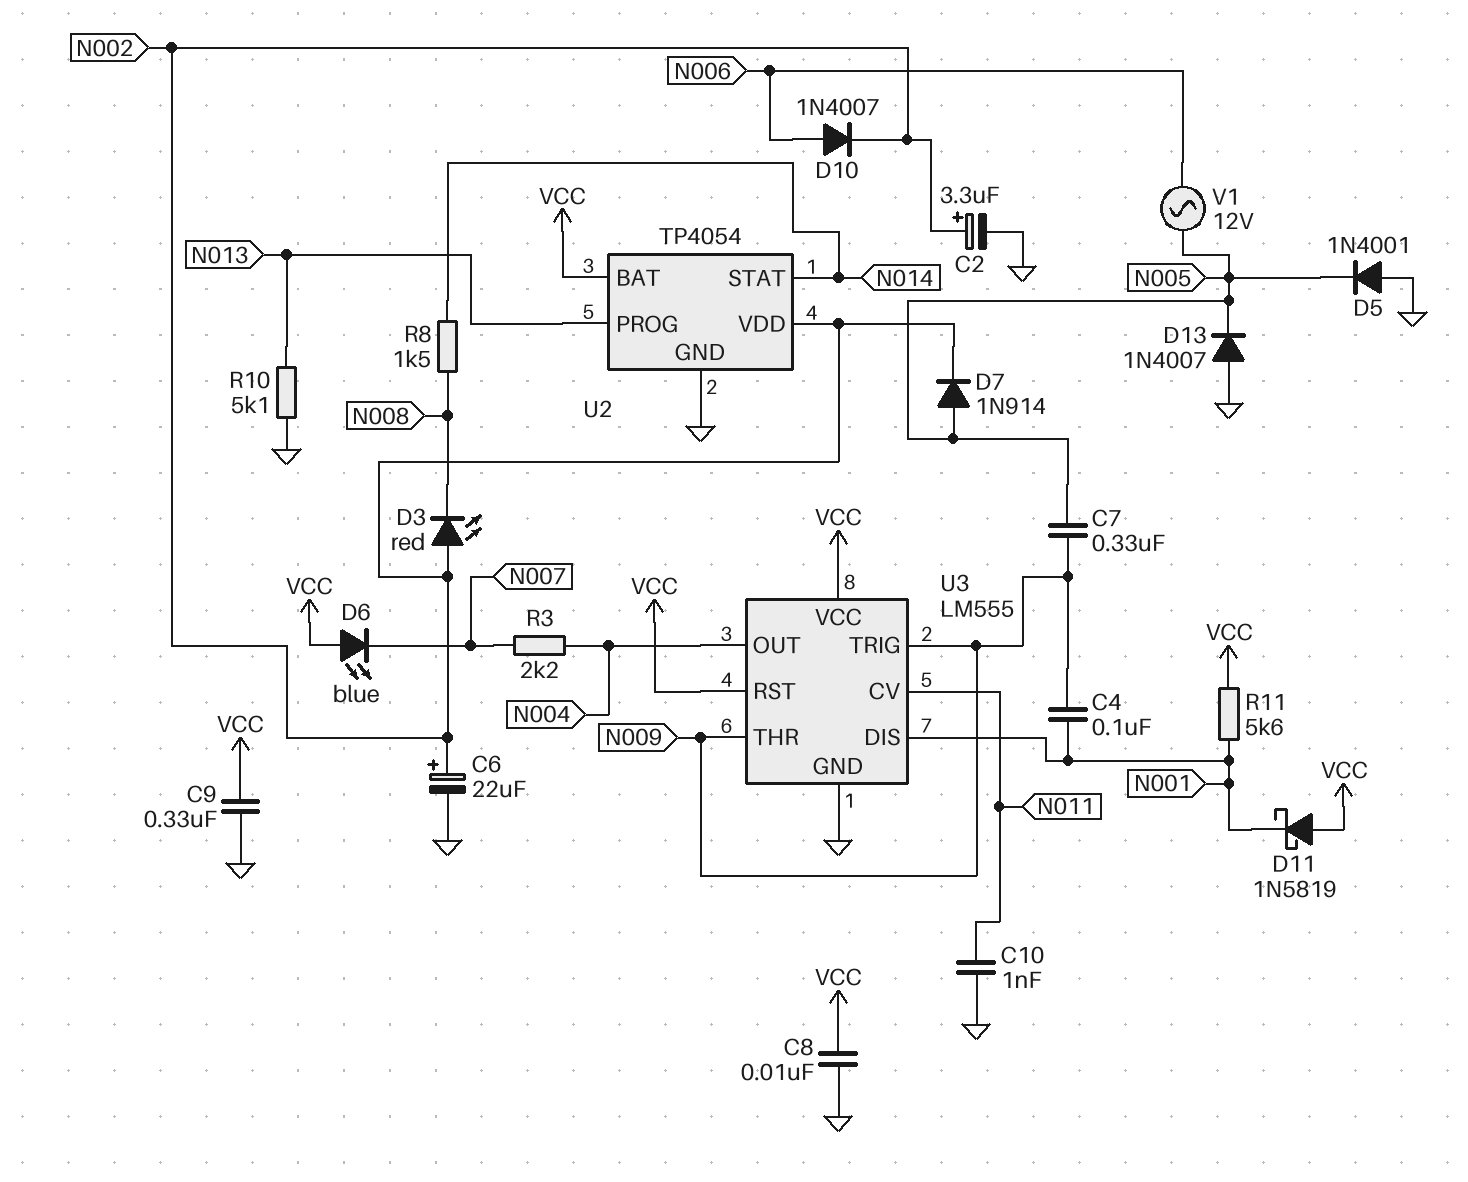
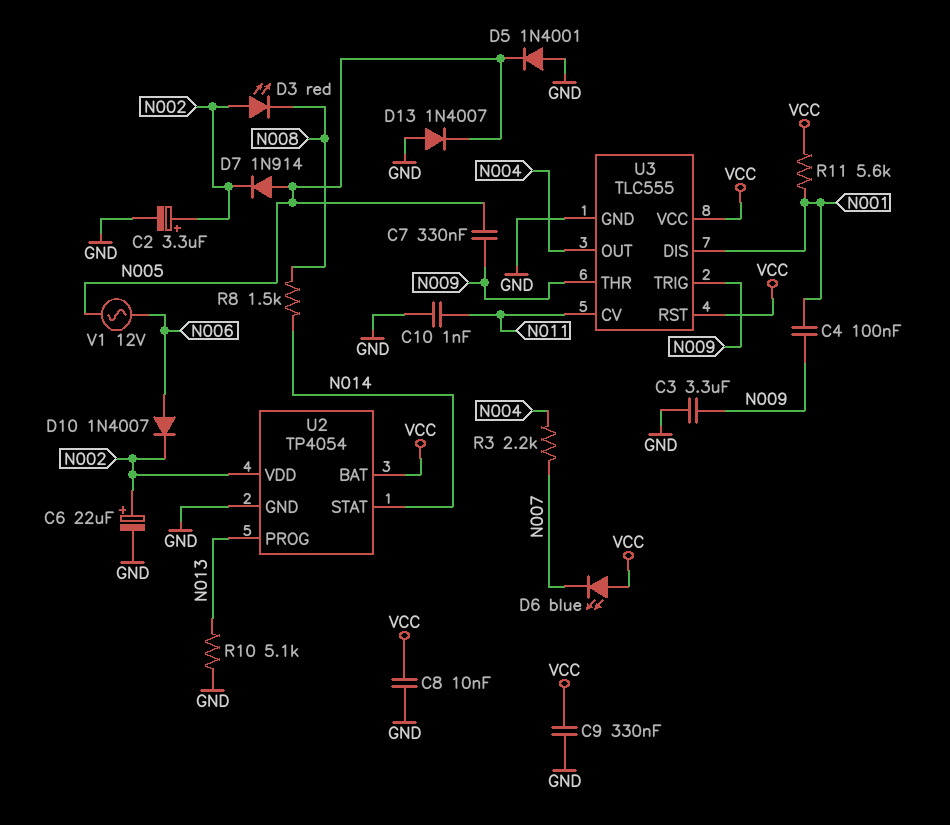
C3: none -> 3.3uF (GND, N009)
D11: schottky 1N5819 (A VCC, K N001) -> none
U3: LM555 -> TLC555

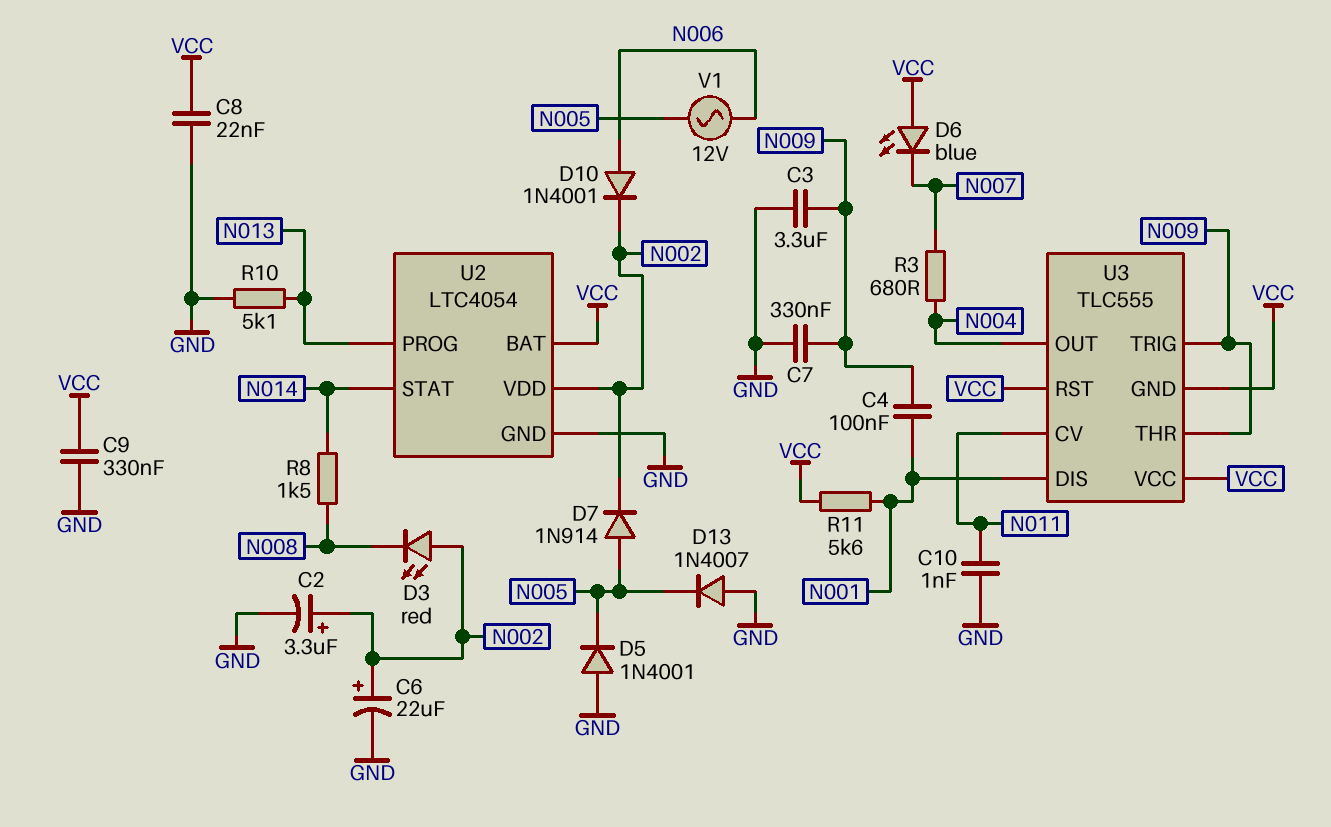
C7: 330nF (N005, N009) -> 330nF (GND, N009)
C8: 10nF (GND, VCC) -> 22nF (GND, VCC)
D10: diode 1N4007 (A N006, K N002) -> diode 1N4001 (A N006, K N002)
R3: 2.2k (N004, N007) -> 680 (N004, N007)
U2: TP4054 -> LTC4054
U3 pin GND: GND -> VCC

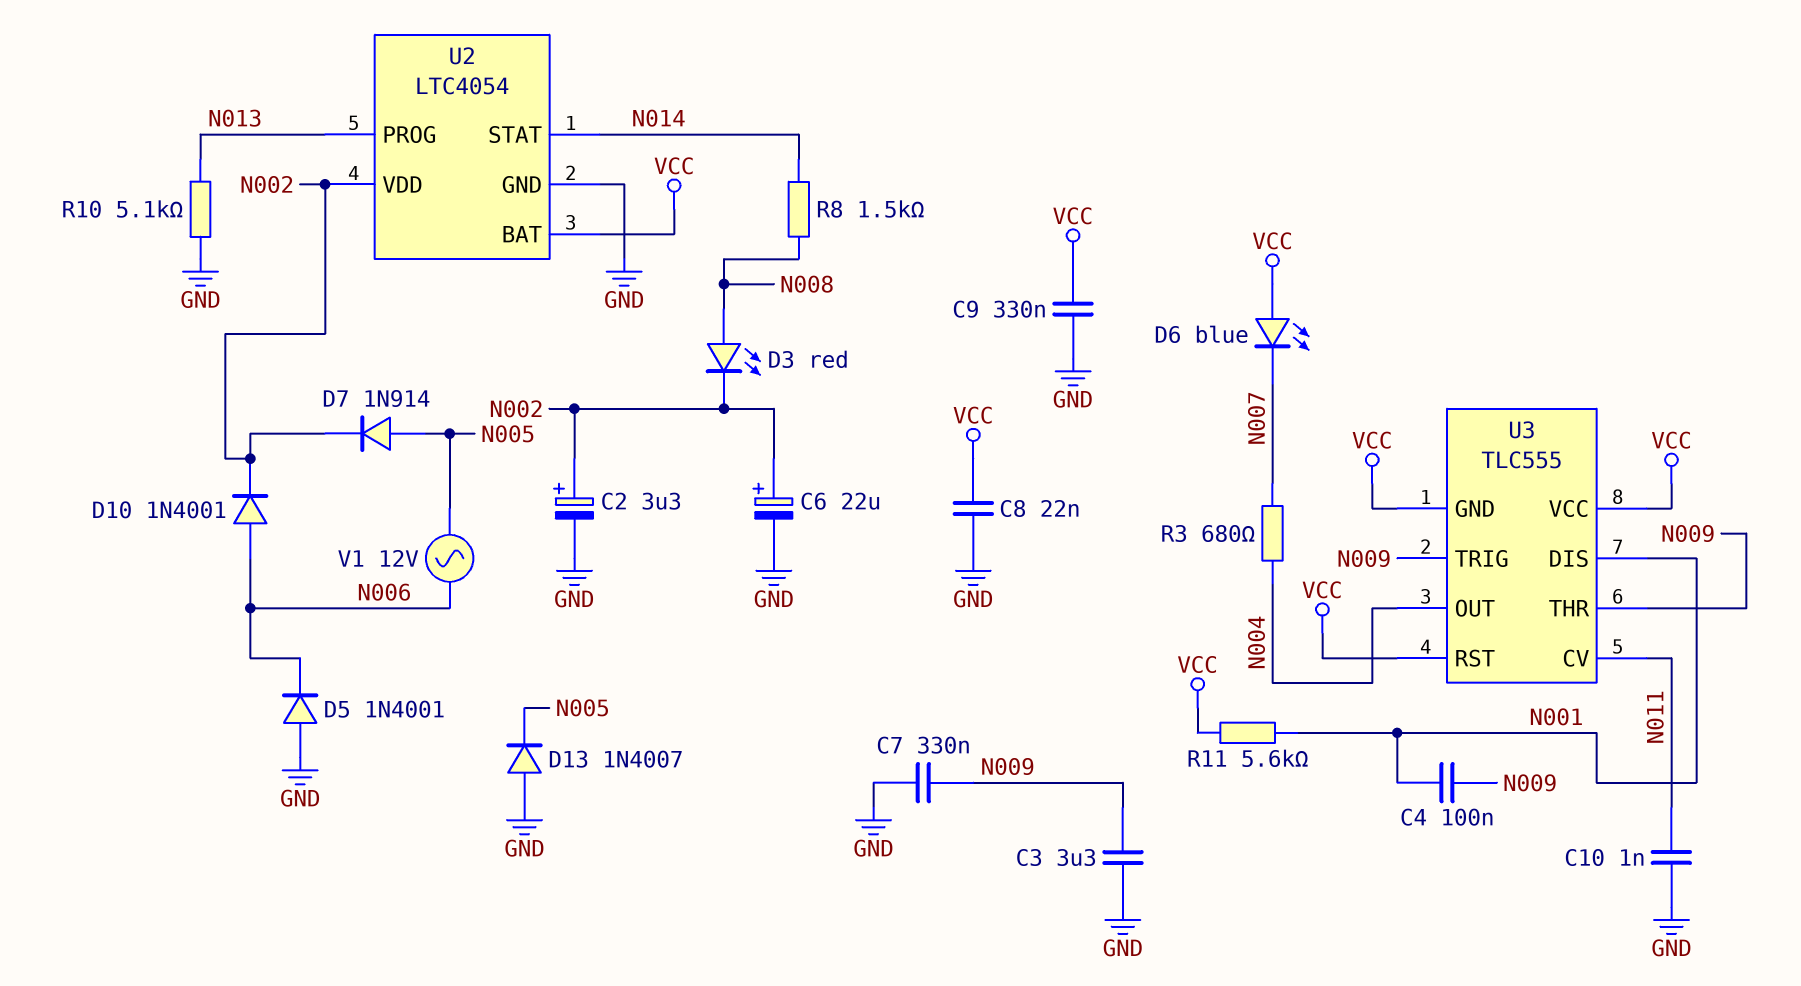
D3: LED red (A N002, K N008) -> LED red (A N008, K N002)
D5: diode 1N4001 (A GND, K N005) -> diode 1N4001 (A GND, K N006)

